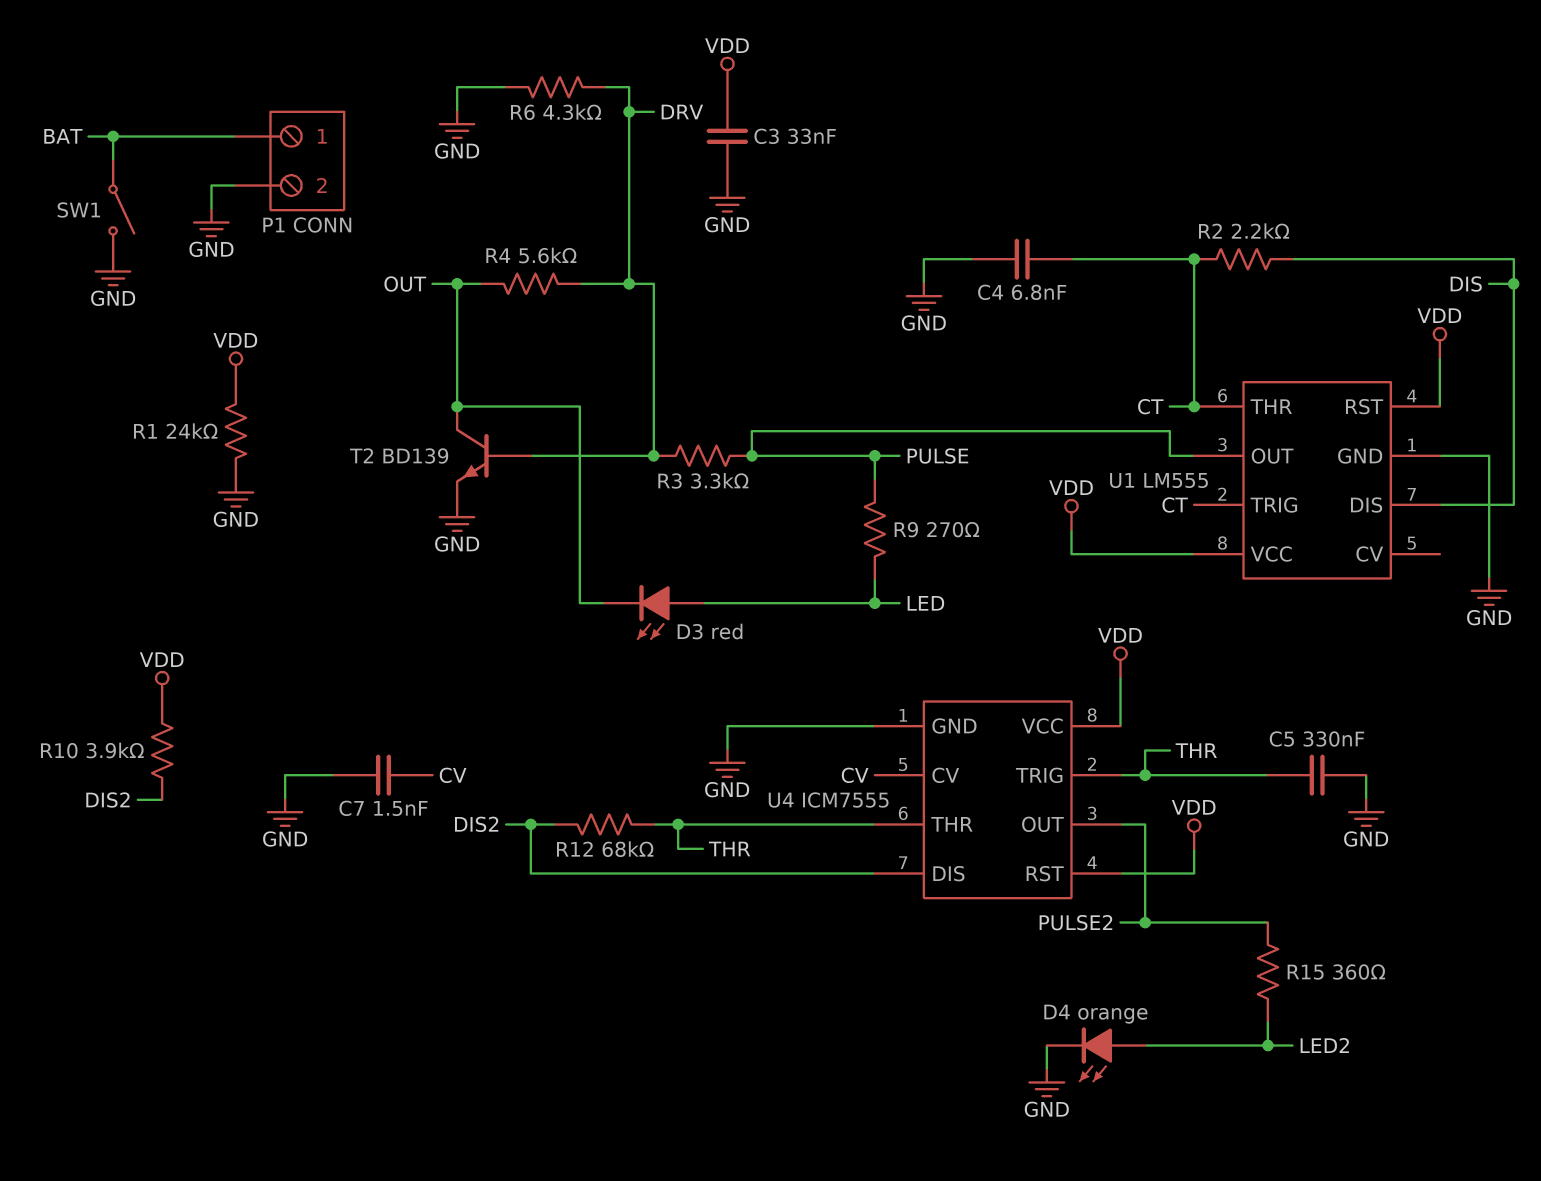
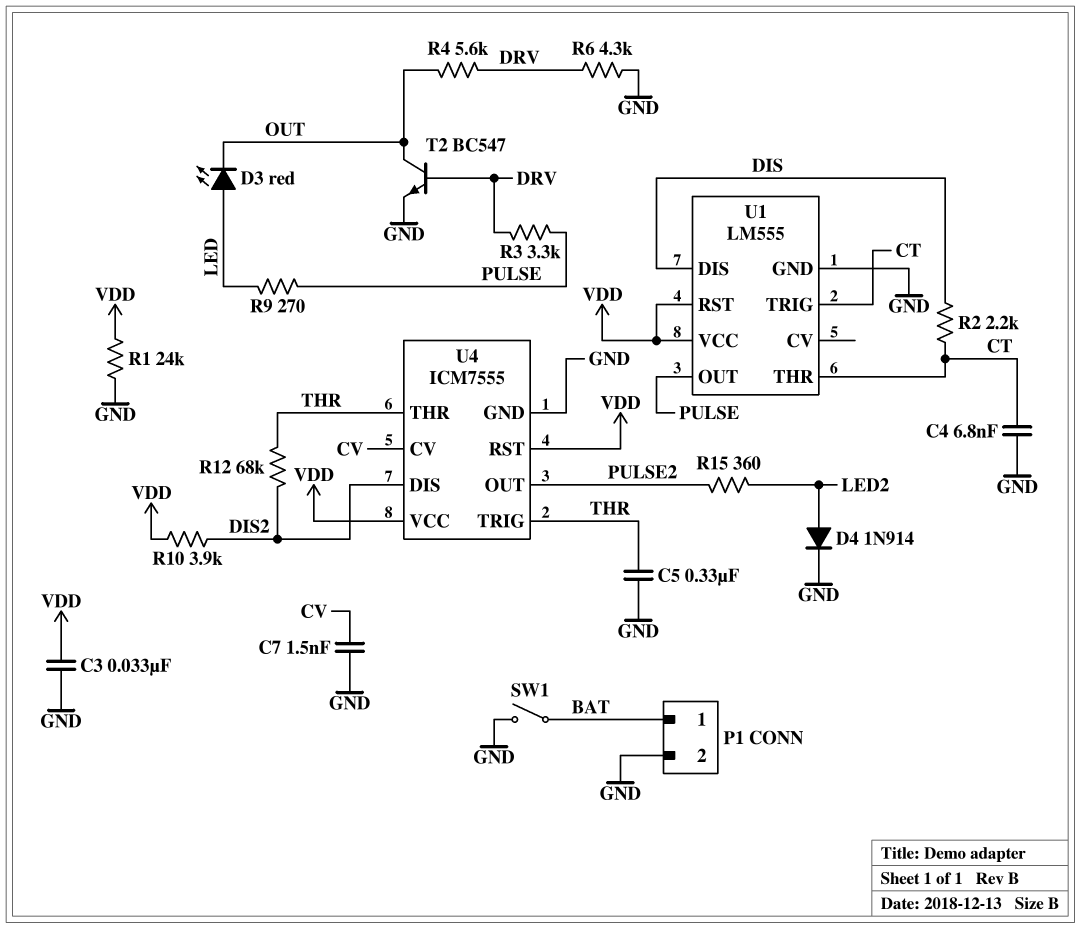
D4: LED orange (A LED2, K GND) -> diode 1N914 (A LED2, K GND)
T2: NPN BD139 (B DRV, C OUT, E GND) -> NPN BC547 (B DRV, C OUT, E GND)

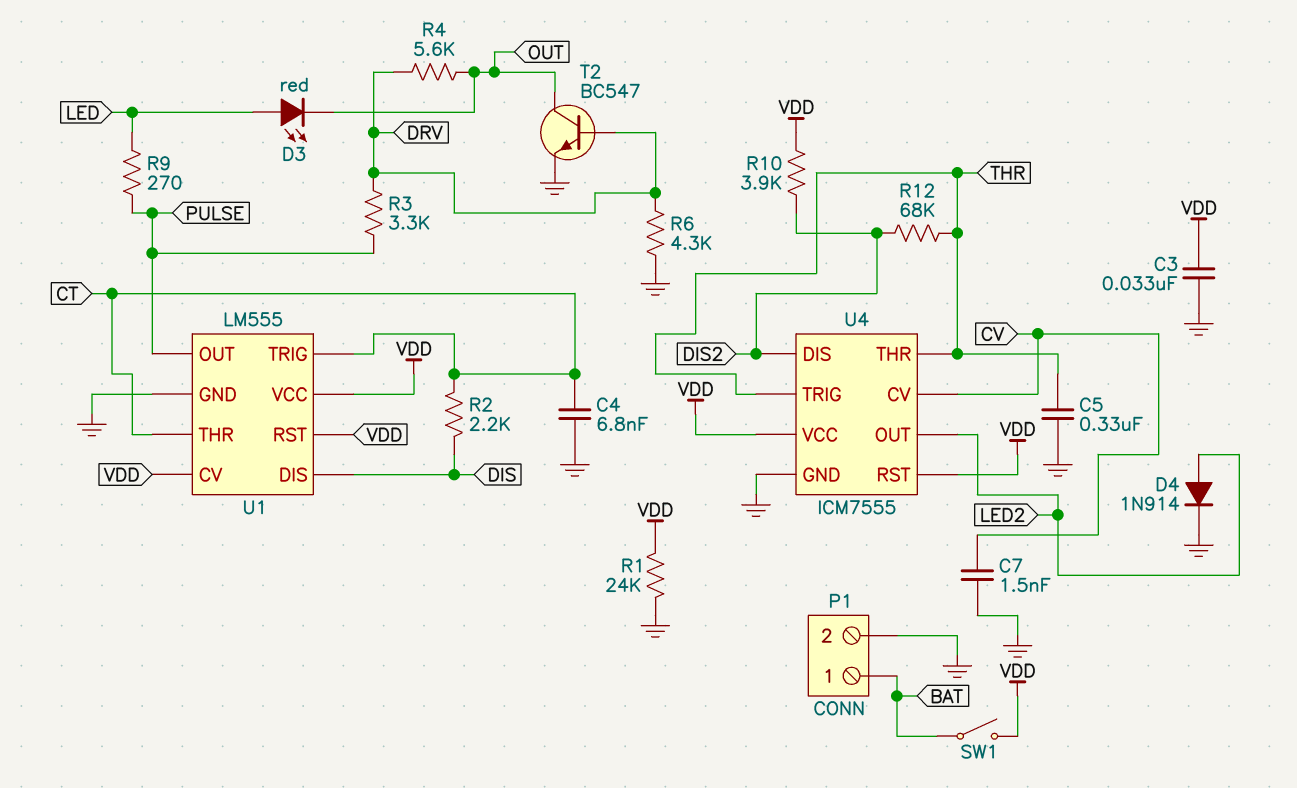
R15: 360 (LED2, PULSE2) -> none
SW1: switch (BAT, GND) -> switch (BAT, VDD)
U1 pin CV: none -> VDD
U4 pin OUT: PULSE2 -> LED2

